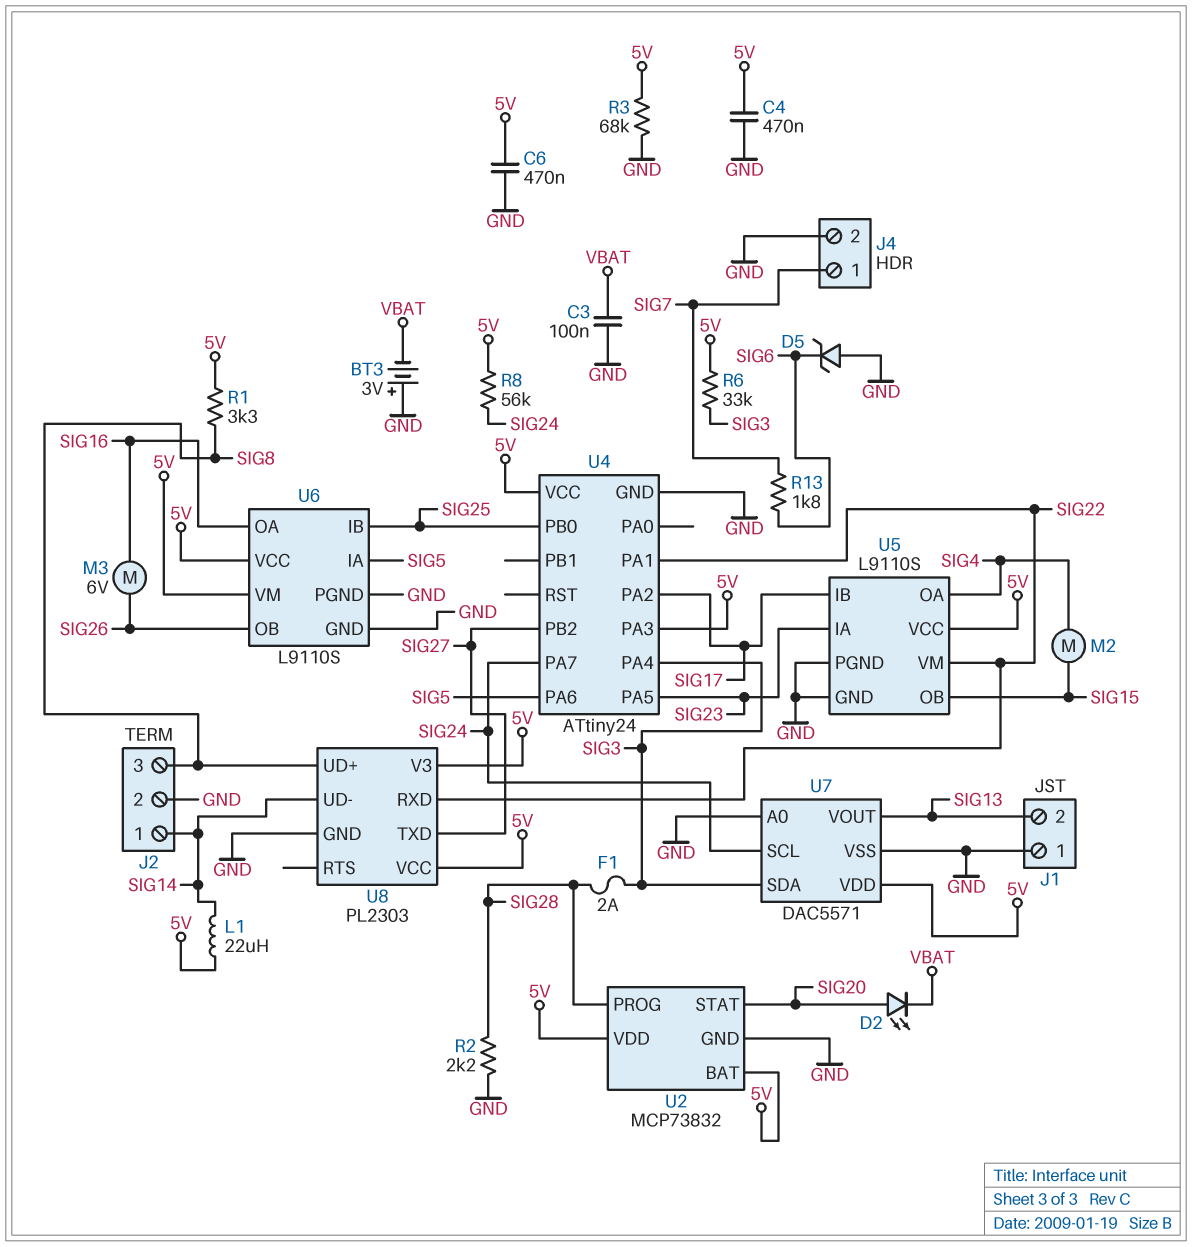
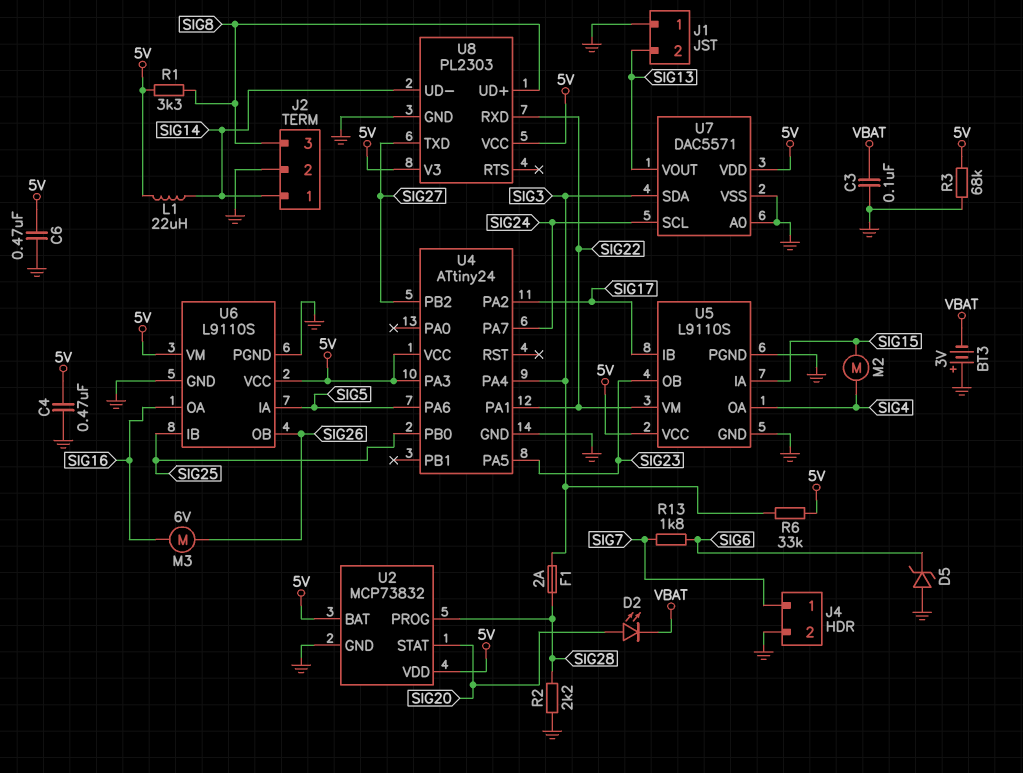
R8: 56k (5V, SIG24) -> none
U5 pin IA: SIG23 -> SIG15
U5 pin OB: SIG15 -> SIG23

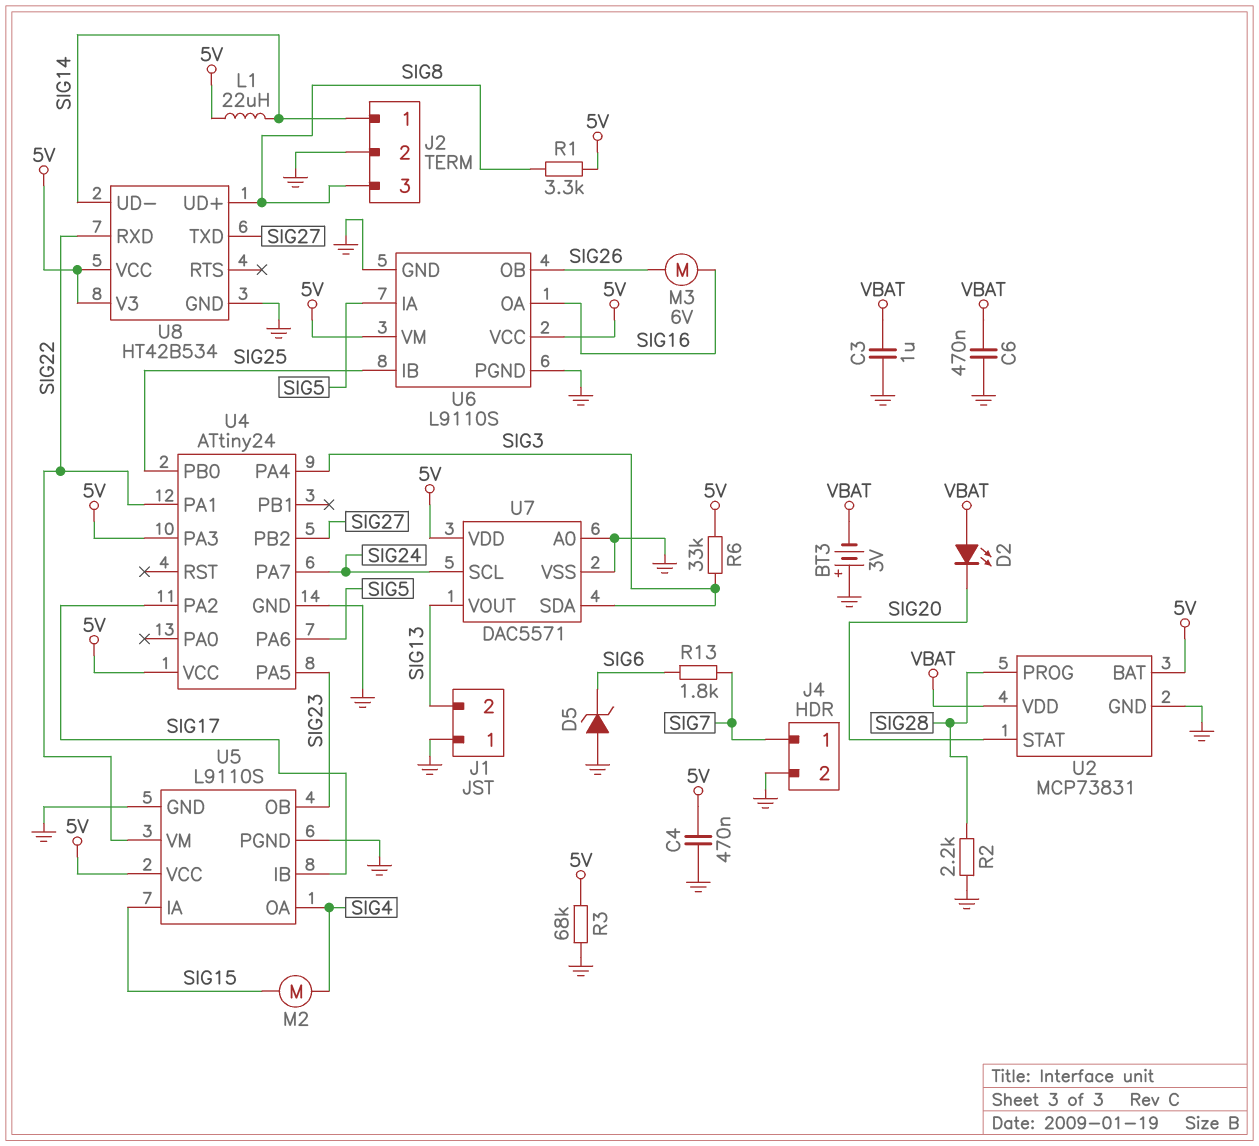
C3: 100nF (GND, VBAT) -> 1uF (GND, VBAT)
C6: 470nF (5V, GND) -> 470nF (GND, VBAT)
D2: LED (A SIG20, K VBAT) -> LED (A VBAT, K SIG20)
F1: 2A (SIG3, SIG28) -> none
U2: MCP73832 -> MCP73831
U2 pin VDD: 5V -> VBAT
U8: PL2303 -> HT42B534

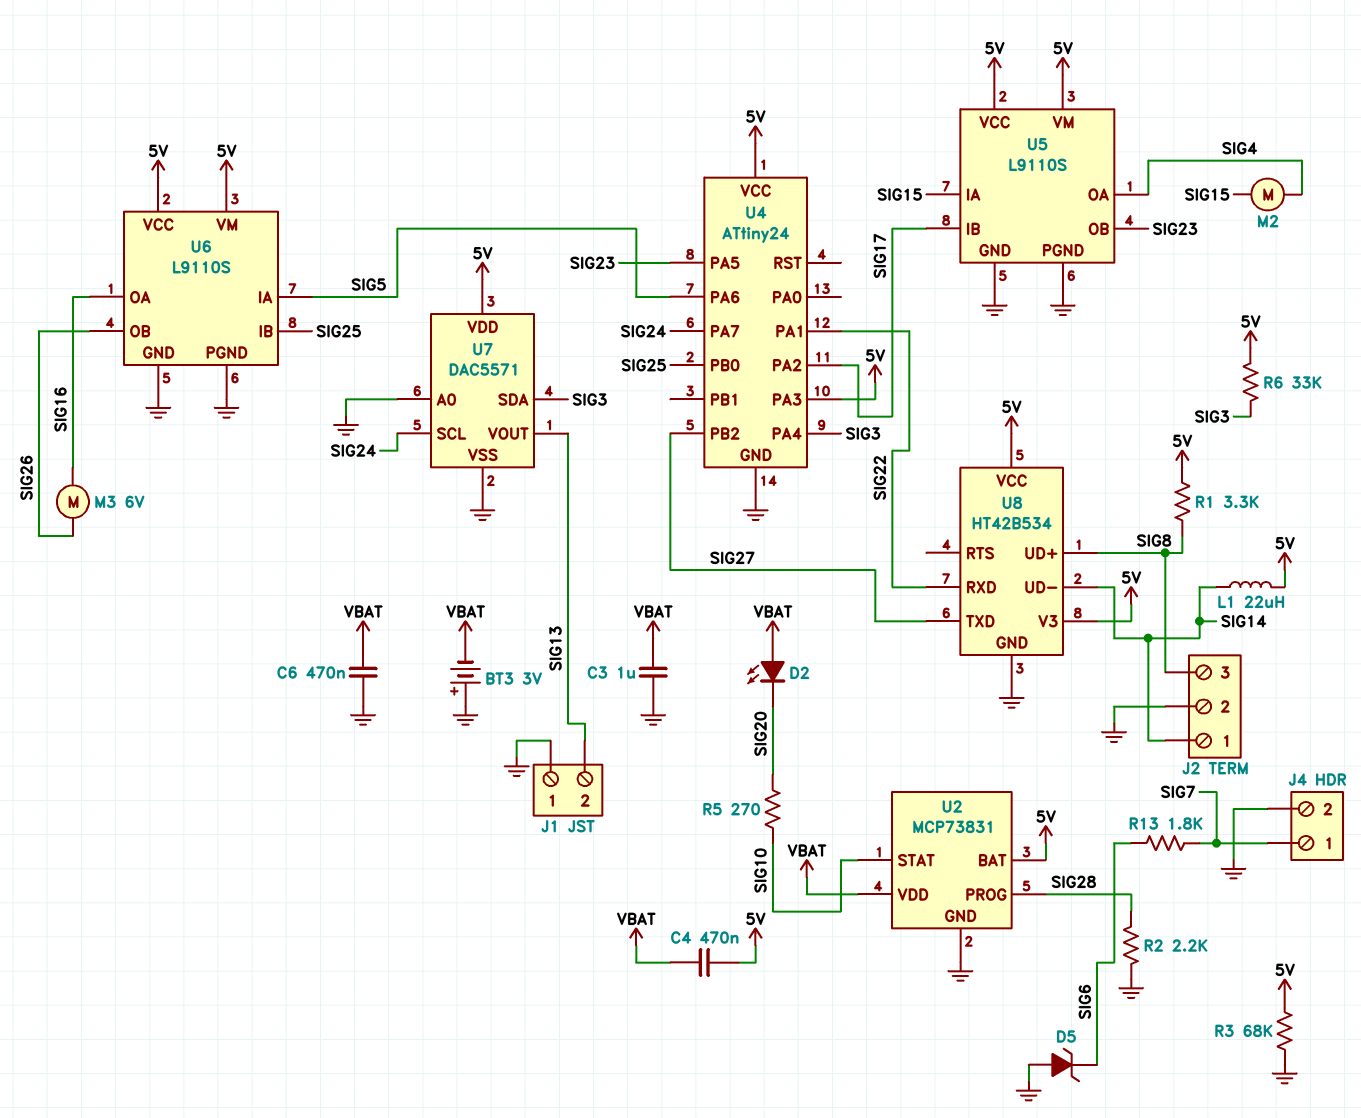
C4: 470nF (5V, GND) -> 470nF (5V, VBAT)
R5: none -> 270 (SIG10, SIG20)
U2 pin STAT: SIG20 -> SIG10
U5 pin VM: SIG22 -> 5V

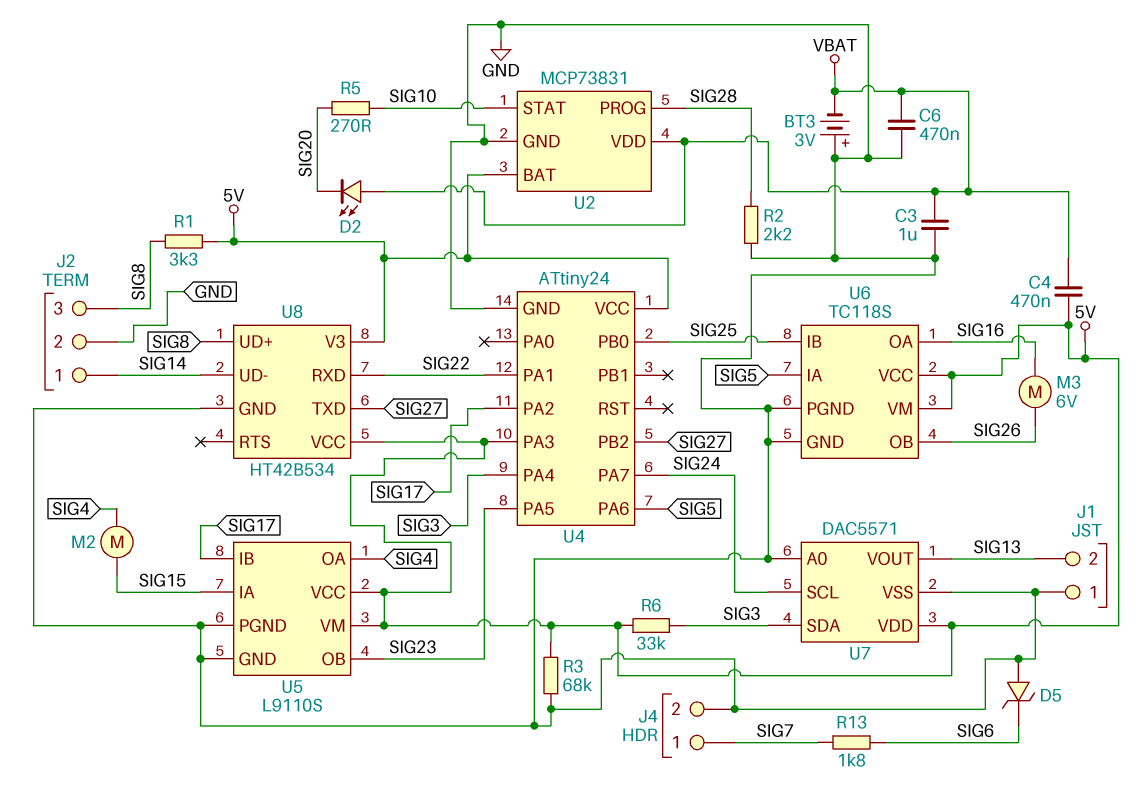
L1: 22uH (5V, SIG14) -> none
U6: L9110S -> TC118S

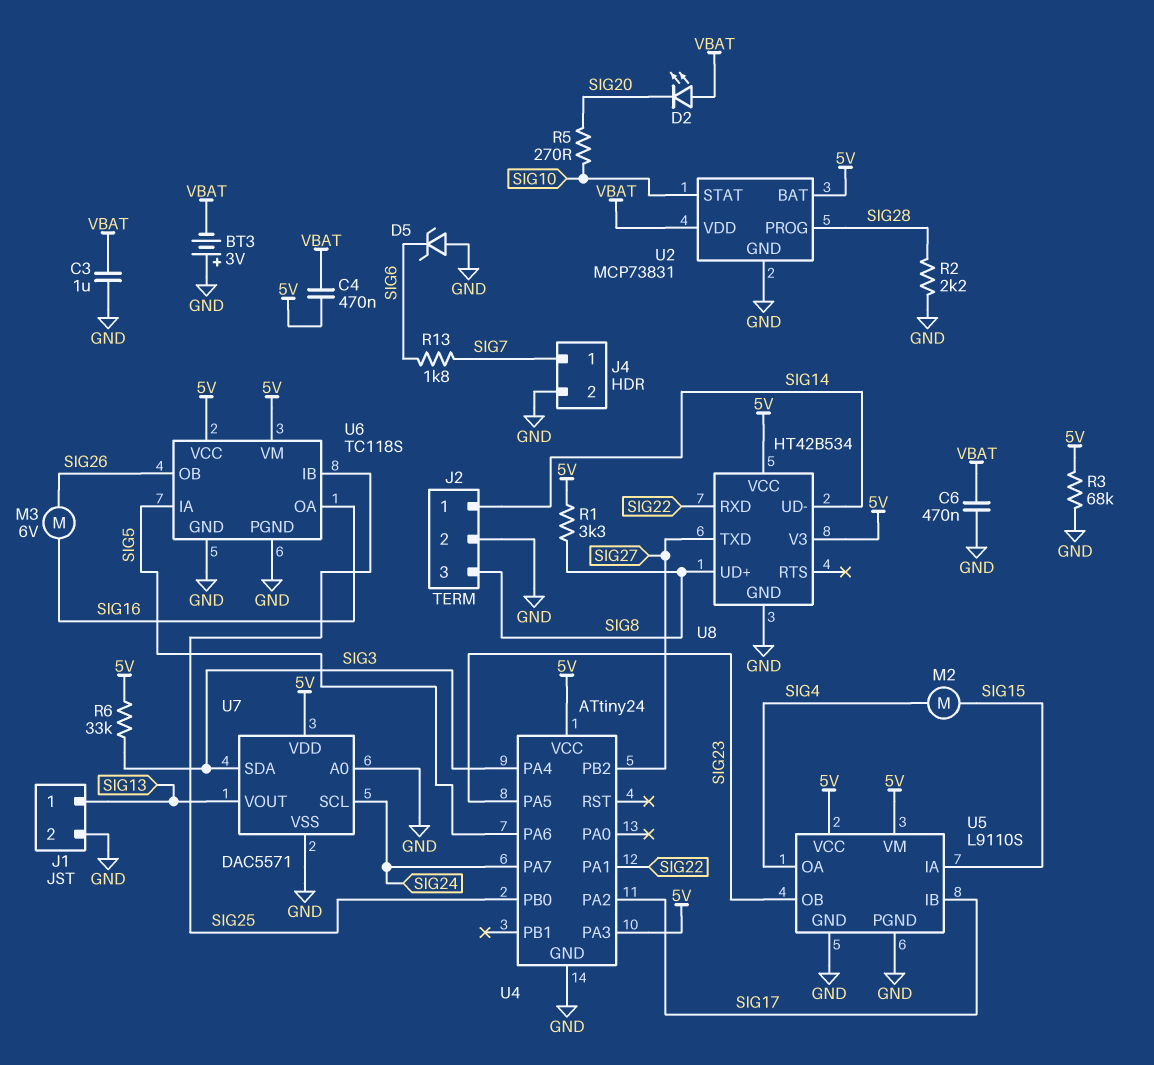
J1 pin 1: GND -> SIG13
J1 pin 2: SIG13 -> GND

